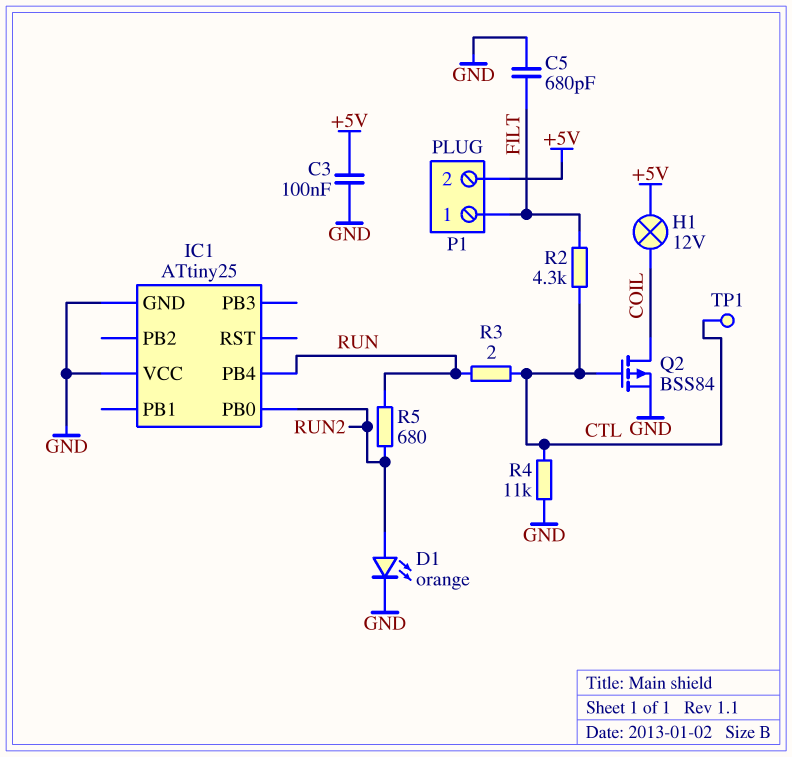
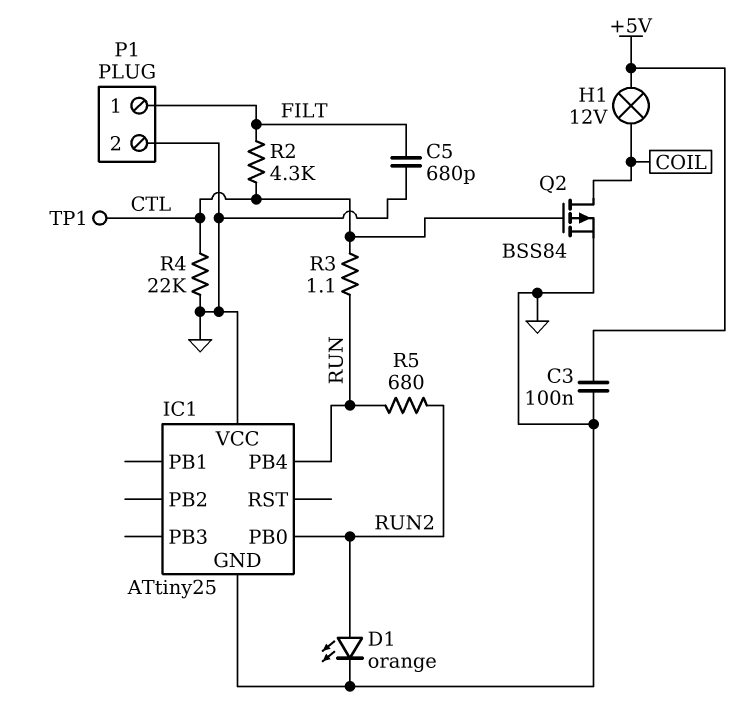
P1 pin 2: +5V -> GND
R3: 2 (CTL, RUN) -> 1.1 (CTL, RUN)
R4: 11k (CTL, GND) -> 22k (CTL, GND)

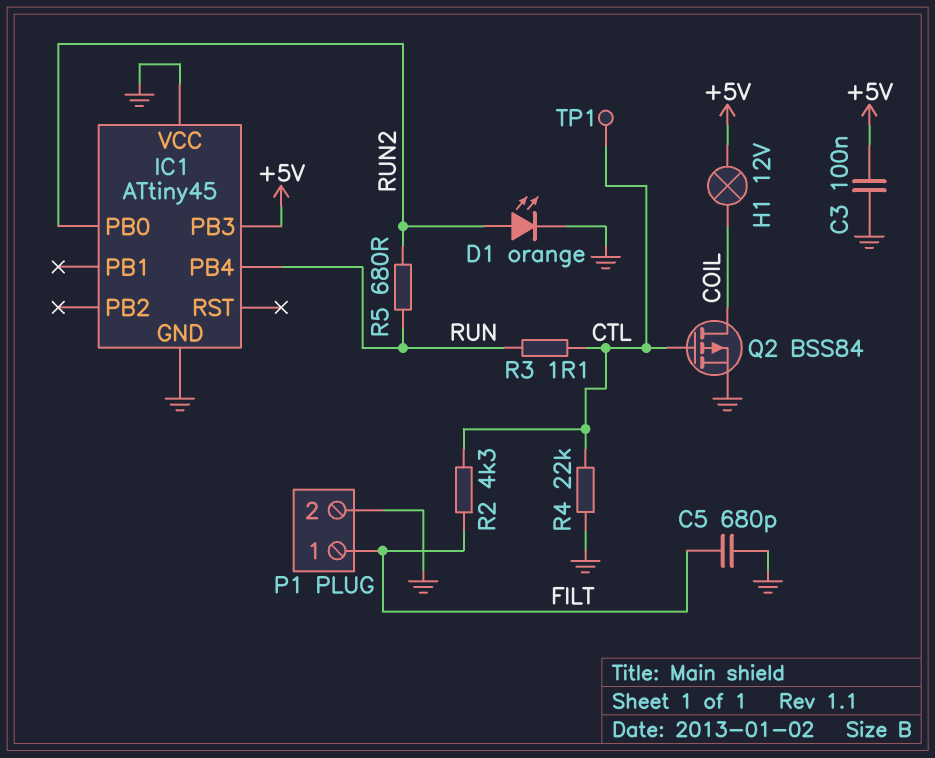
IC1: ATtiny25 -> ATtiny45
IC1 pin PB3: none -> +5V

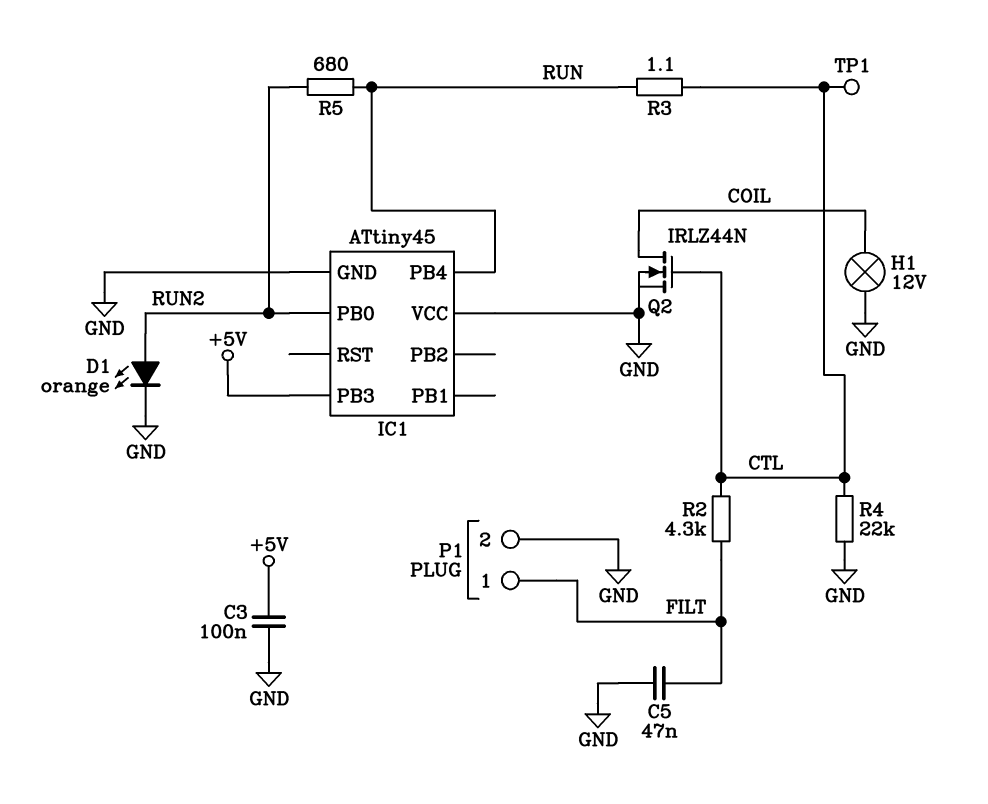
C5: 680pF (FILT, GND) -> 47nF (FILT, GND)
H1: lamp 12V (+5V, COIL) -> lamp 12V (COIL, GND)
Q2: PMOS BSS84 (G CTL, D COIL, S GND) -> NMOS IRLZ44N (G CTL, D COIL, S GND)

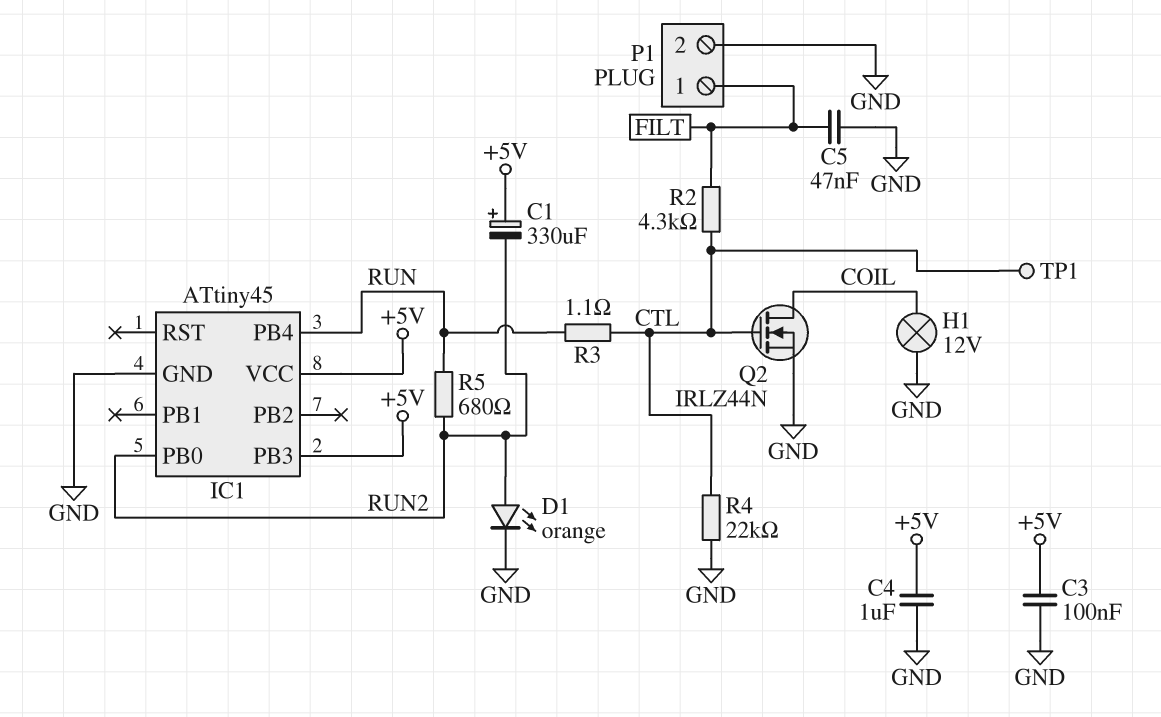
C1: none -> 330uF (plus +5V, minus RUN2)
C4: none -> 1uF (+5V, GND)
IC1 pin VCC: GND -> +5V

